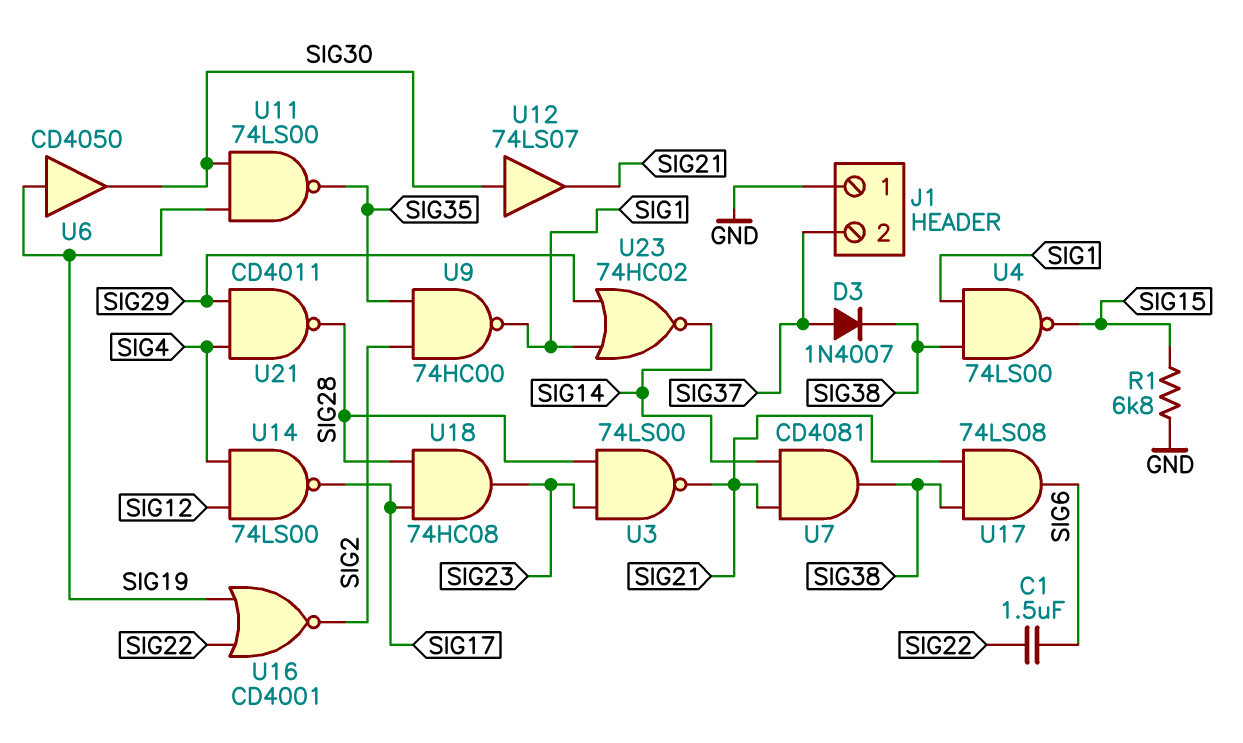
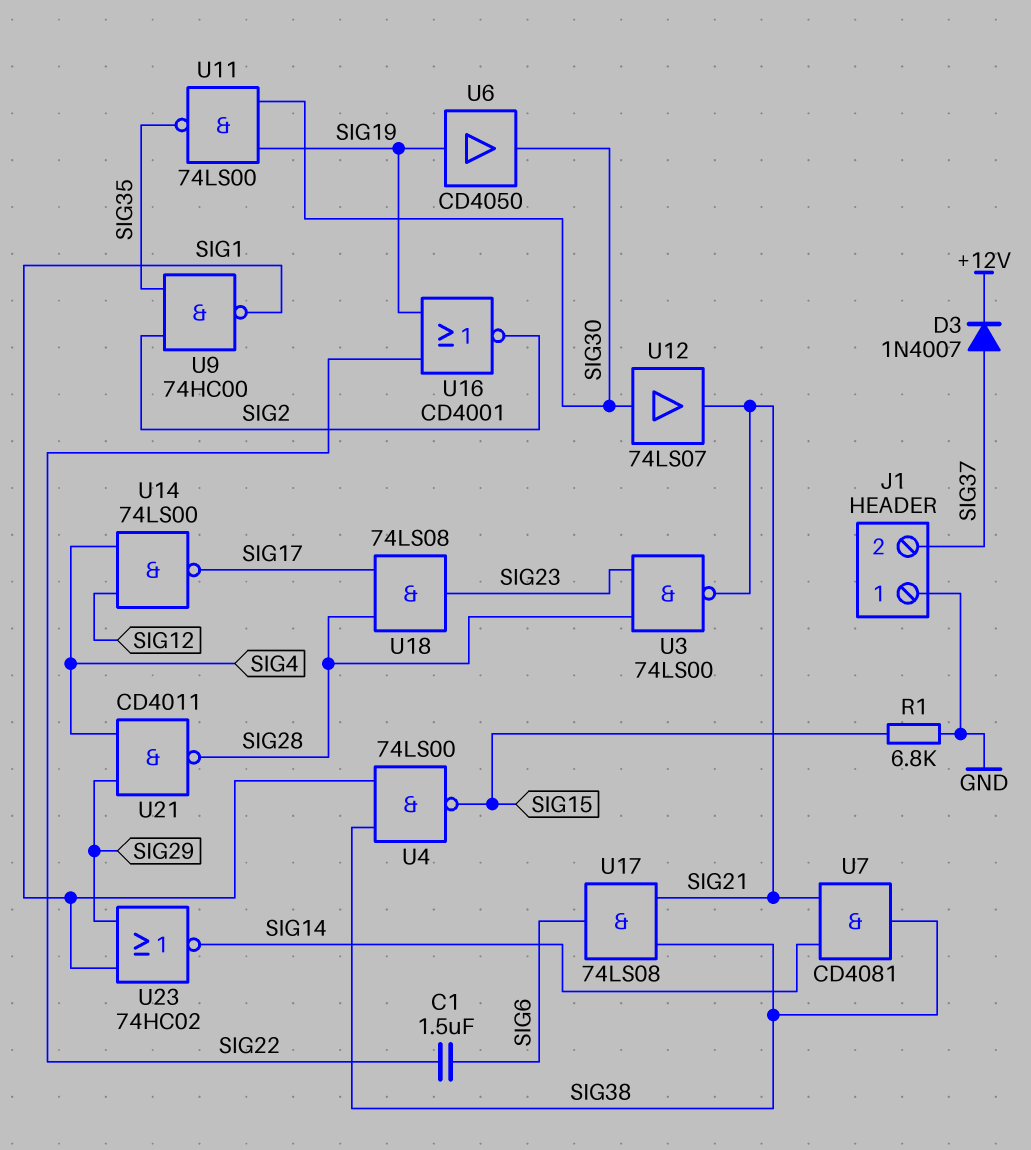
D3: diode 1N4007 (A SIG37, K SIG38) -> diode 1N4007 (A SIG37, K +12V)
U18: AND 74HC08 (in SIG17, in SIG28, out SIG23) -> AND 74LS08 (in SIG17, in SIG28, out SIG23)

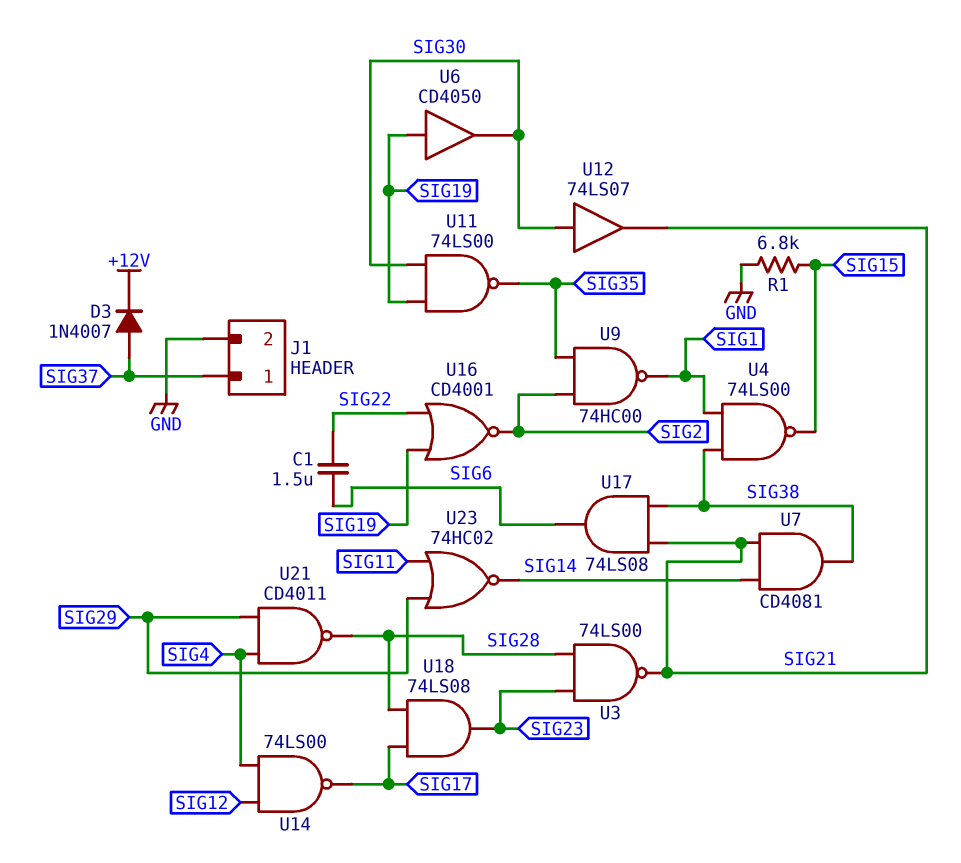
J1 pin 1: GND -> SIG37
J1 pin 2: SIG37 -> GND
U23: NOR 74HC02 (in SIG1, in SIG29, out SIG14) -> NOR 74HC02 (in SIG11, in SIG29, out SIG14)

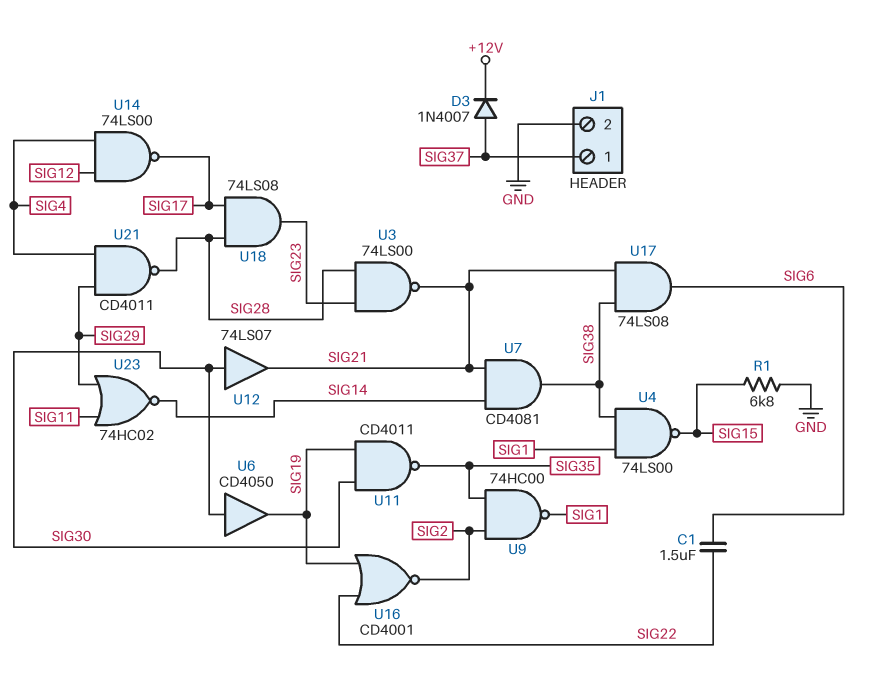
U6: buffer CD4050 (in SIG19, out SIG30) -> buffer CD4050 (in SIG30, out SIG19)
U11: NAND 74LS00 (in SIG19, in SIG30, out SIG35) -> NAND CD4011 (in SIG19, in SIG30, out SIG35)

